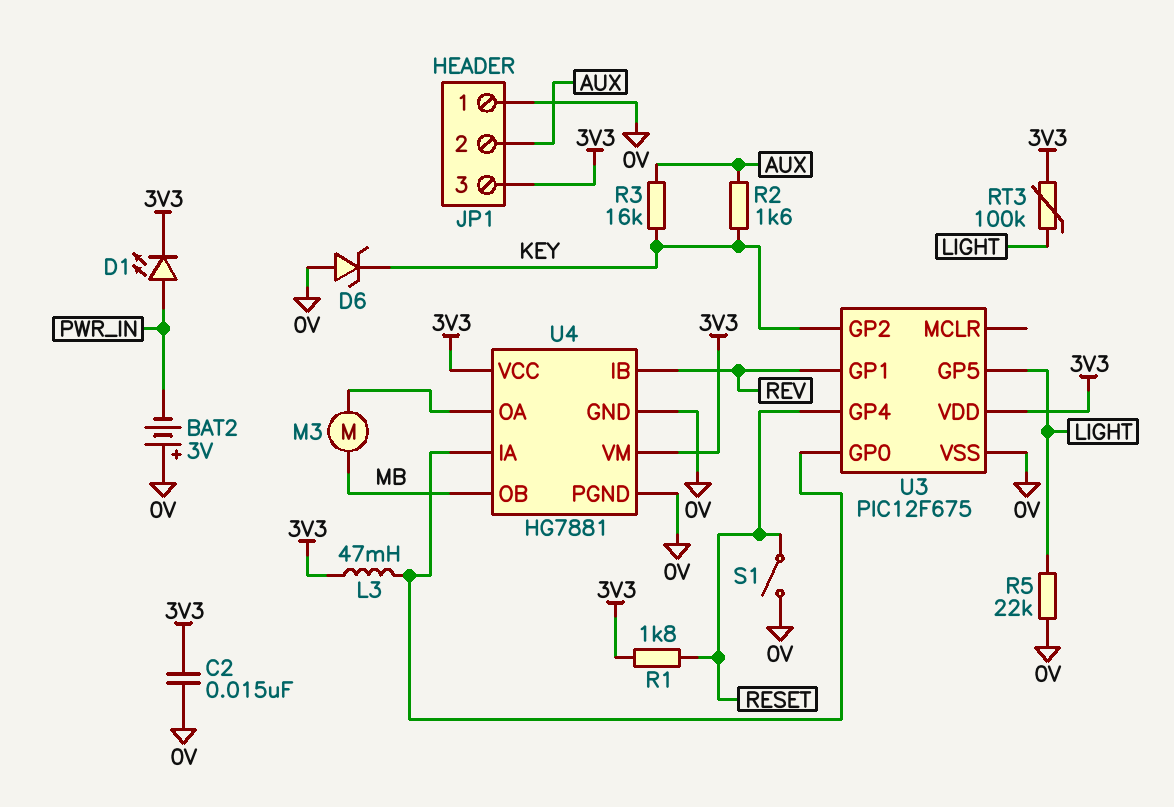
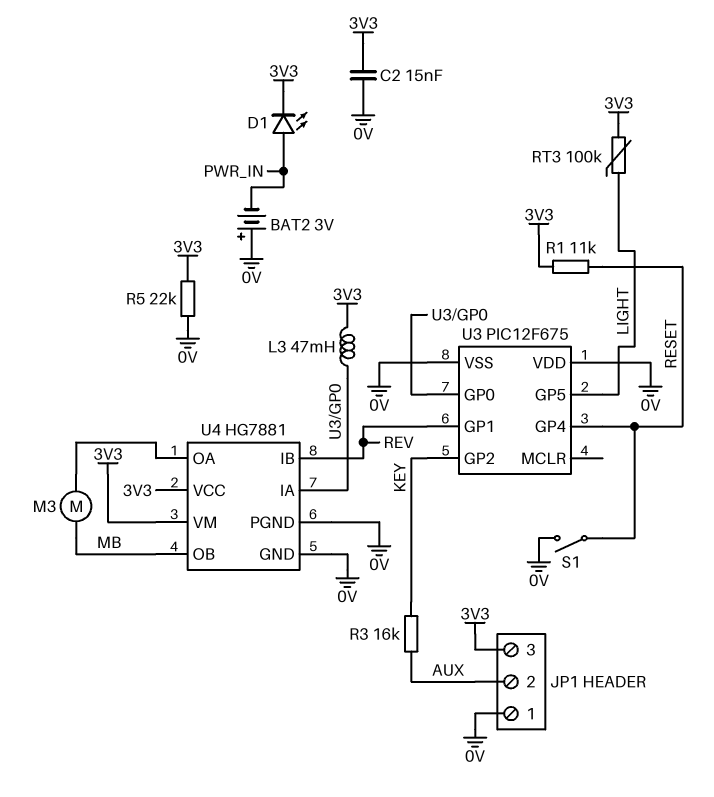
D6: zener (A 0V, K KEY) -> none
R1: 1.8k (3V3, RESET) -> 11k (3V3, RESET)
R2: 1.6k (AUX, KEY) -> none
R5: 22k (0V, LIGHT) -> 22k (0V, 3V3)
U3 pin VDD: 3V3 -> 0V

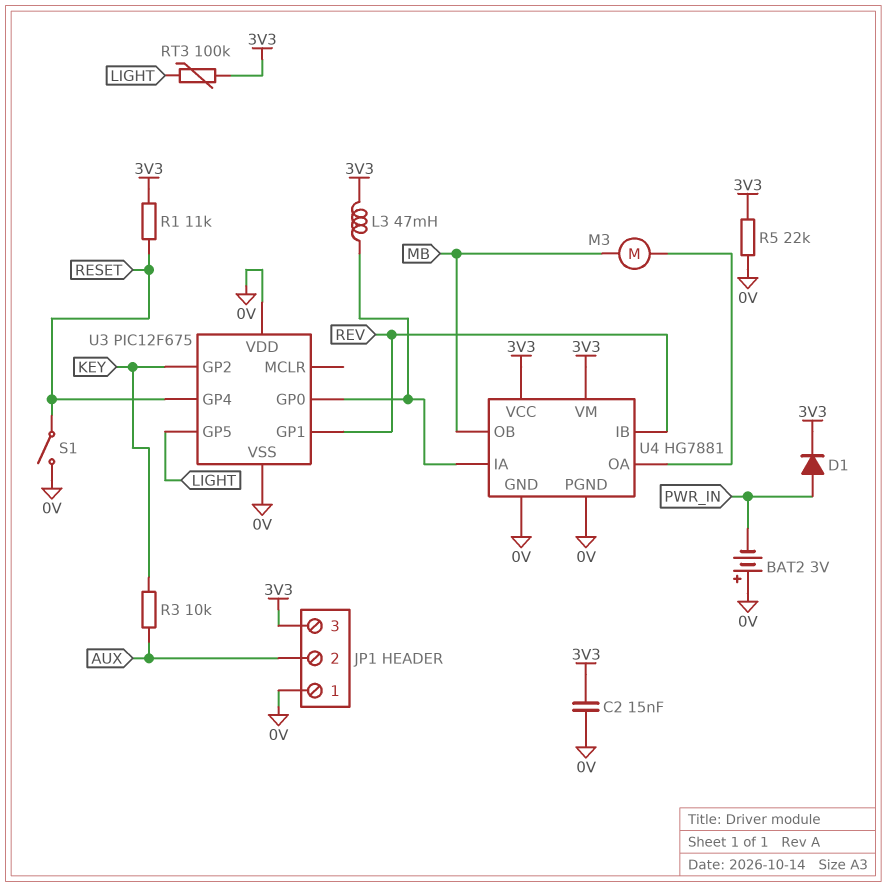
D1: LED (A PWR_IN, K 3V3) -> diode (A PWR_IN, K 3V3)
R3: 16k (AUX, KEY) -> 10k (AUX, KEY)

